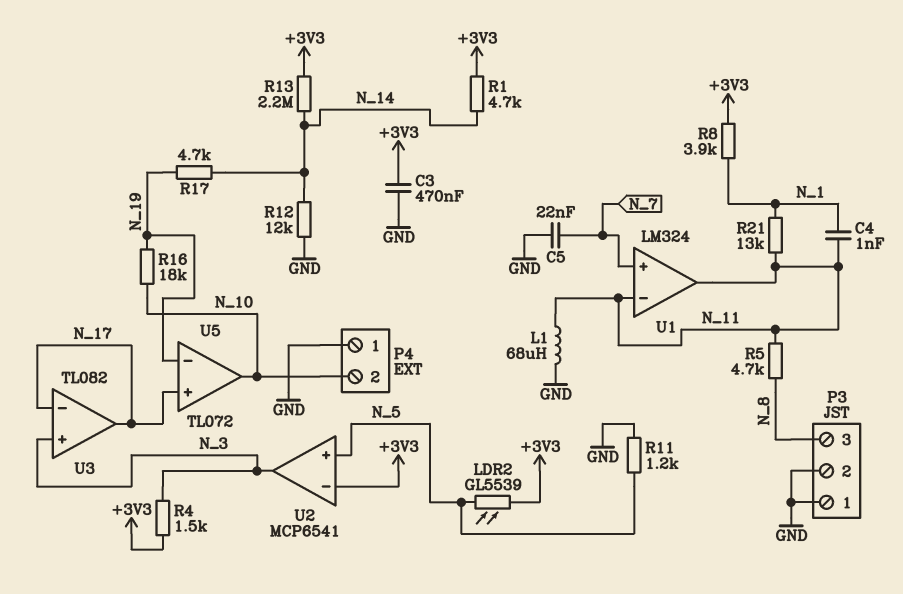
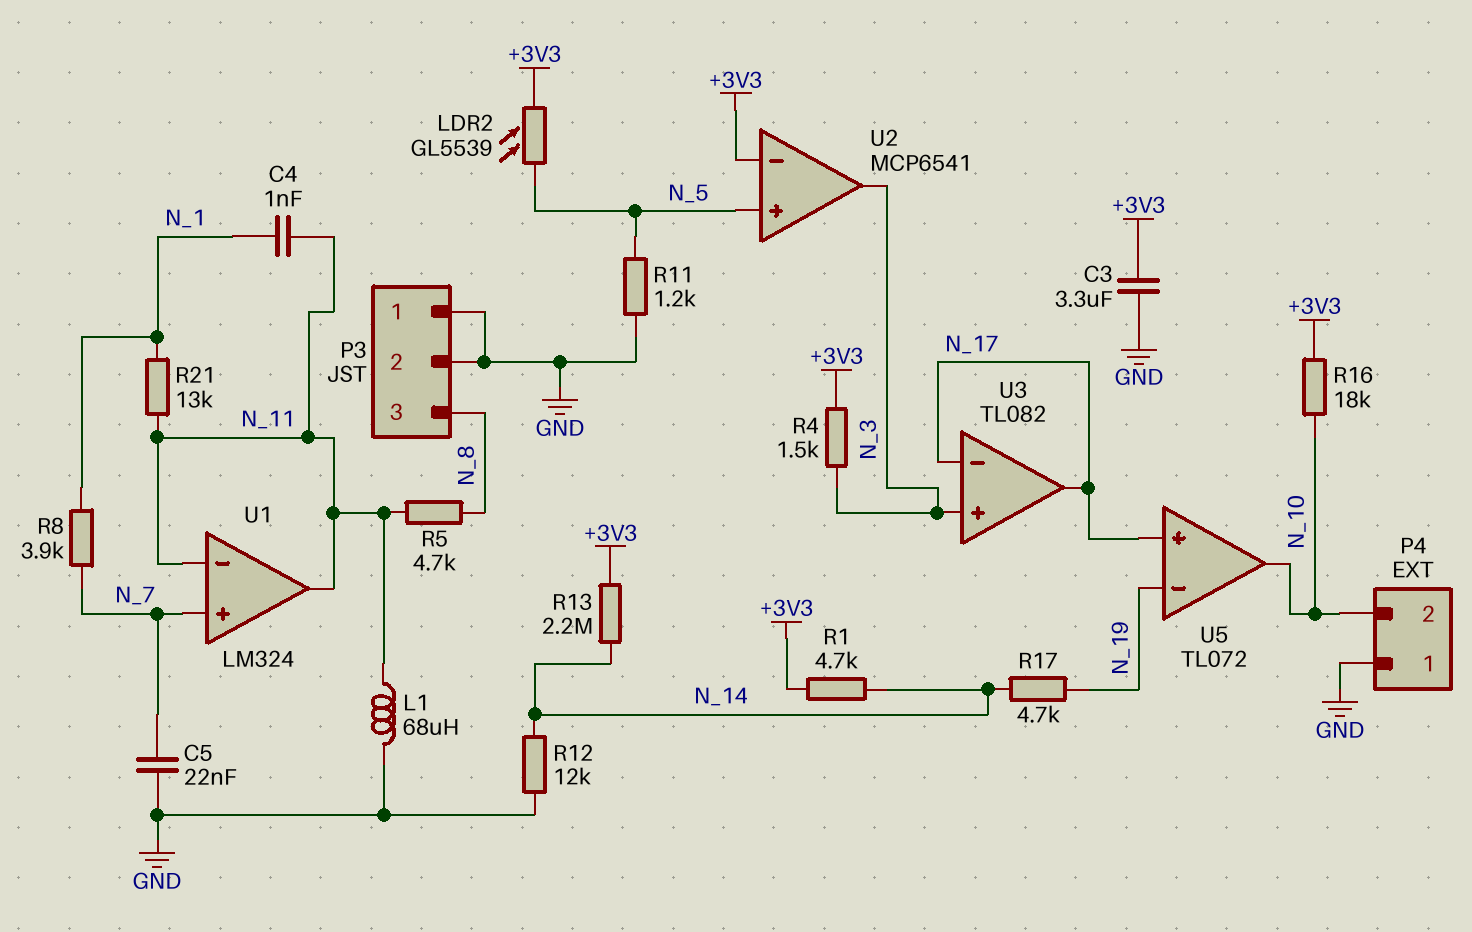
C3: 470nF (+3V3, GND) -> 3.3uF (+3V3, GND)
R8: 3.9k (+3V3, N_1) -> 3.9k (N_1, N_7)
R16: 18k (N_10, N_19) -> 18k (+3V3, N_10)

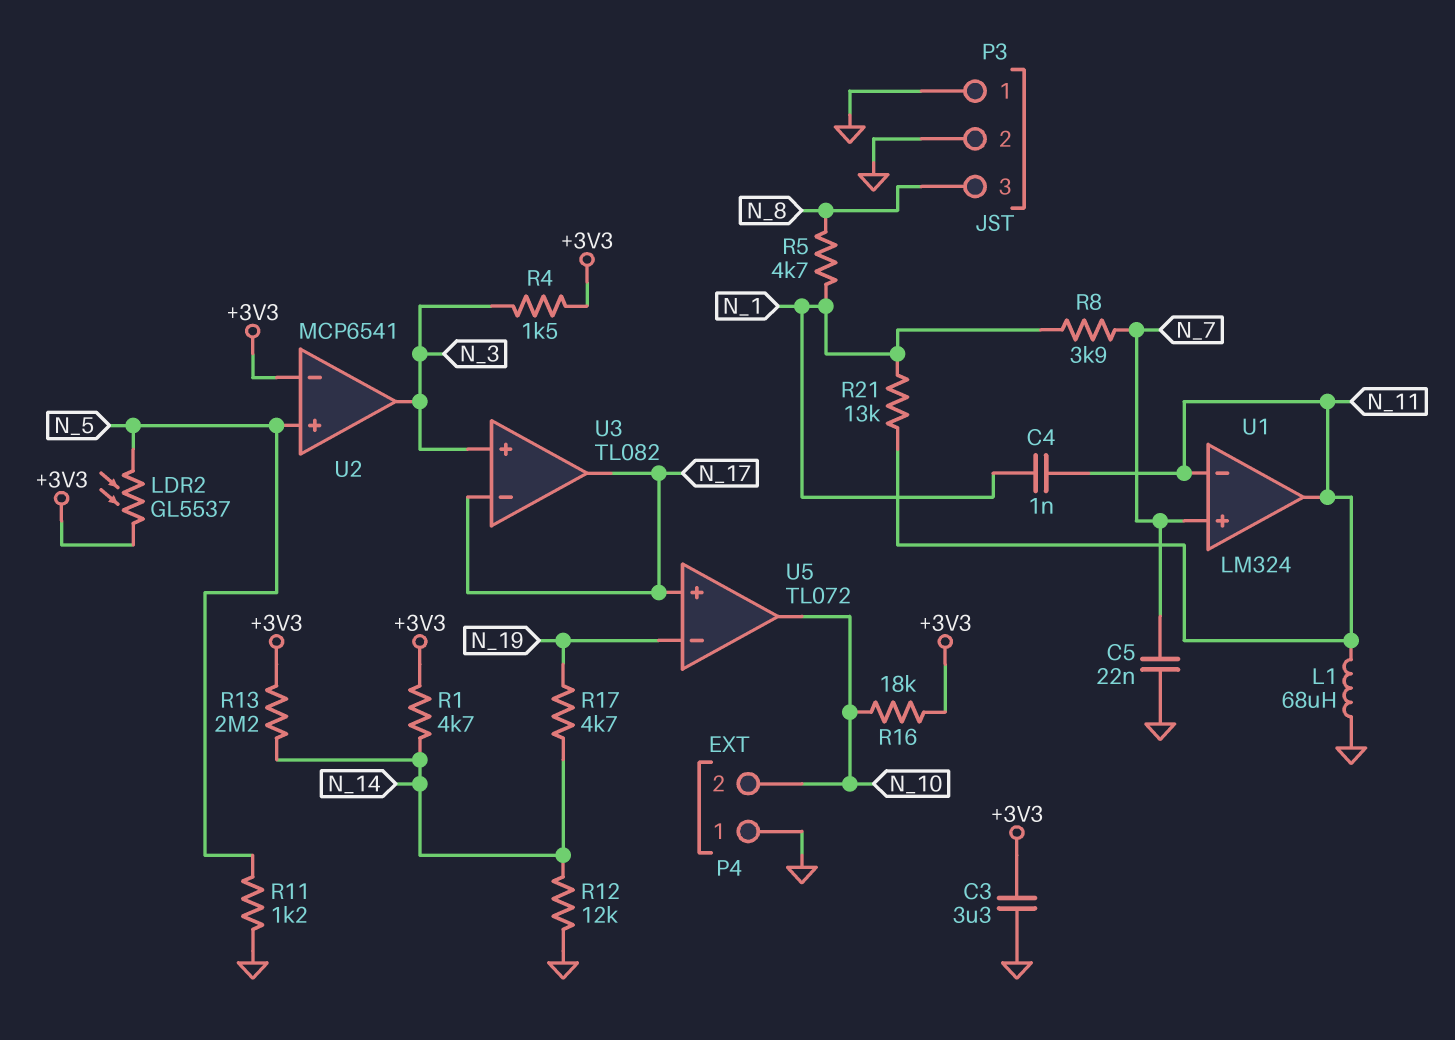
LDR2: GL5539 (+3V3, N_5) -> GL5537 (+3V3, N_5)
R5: 4.7k (N_8, N_11) -> 4.7k (N_1, N_8)

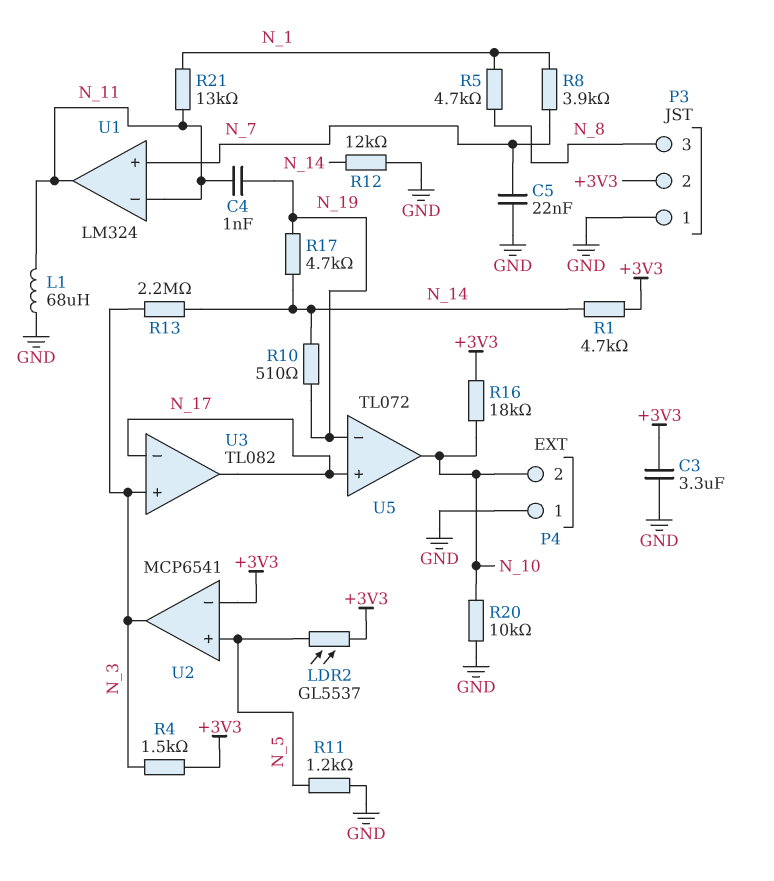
C4: 1nF (N_1, N_11) -> 1nF (N_11, N_19)
P3 pin 2: GND -> +3V3
R10: none -> 510 (N_14, N_19)
R13: 2.2M (+3V3, N_14) -> 2.2M (N_3, N_14)
R20: none -> 10k (GND, N_10)

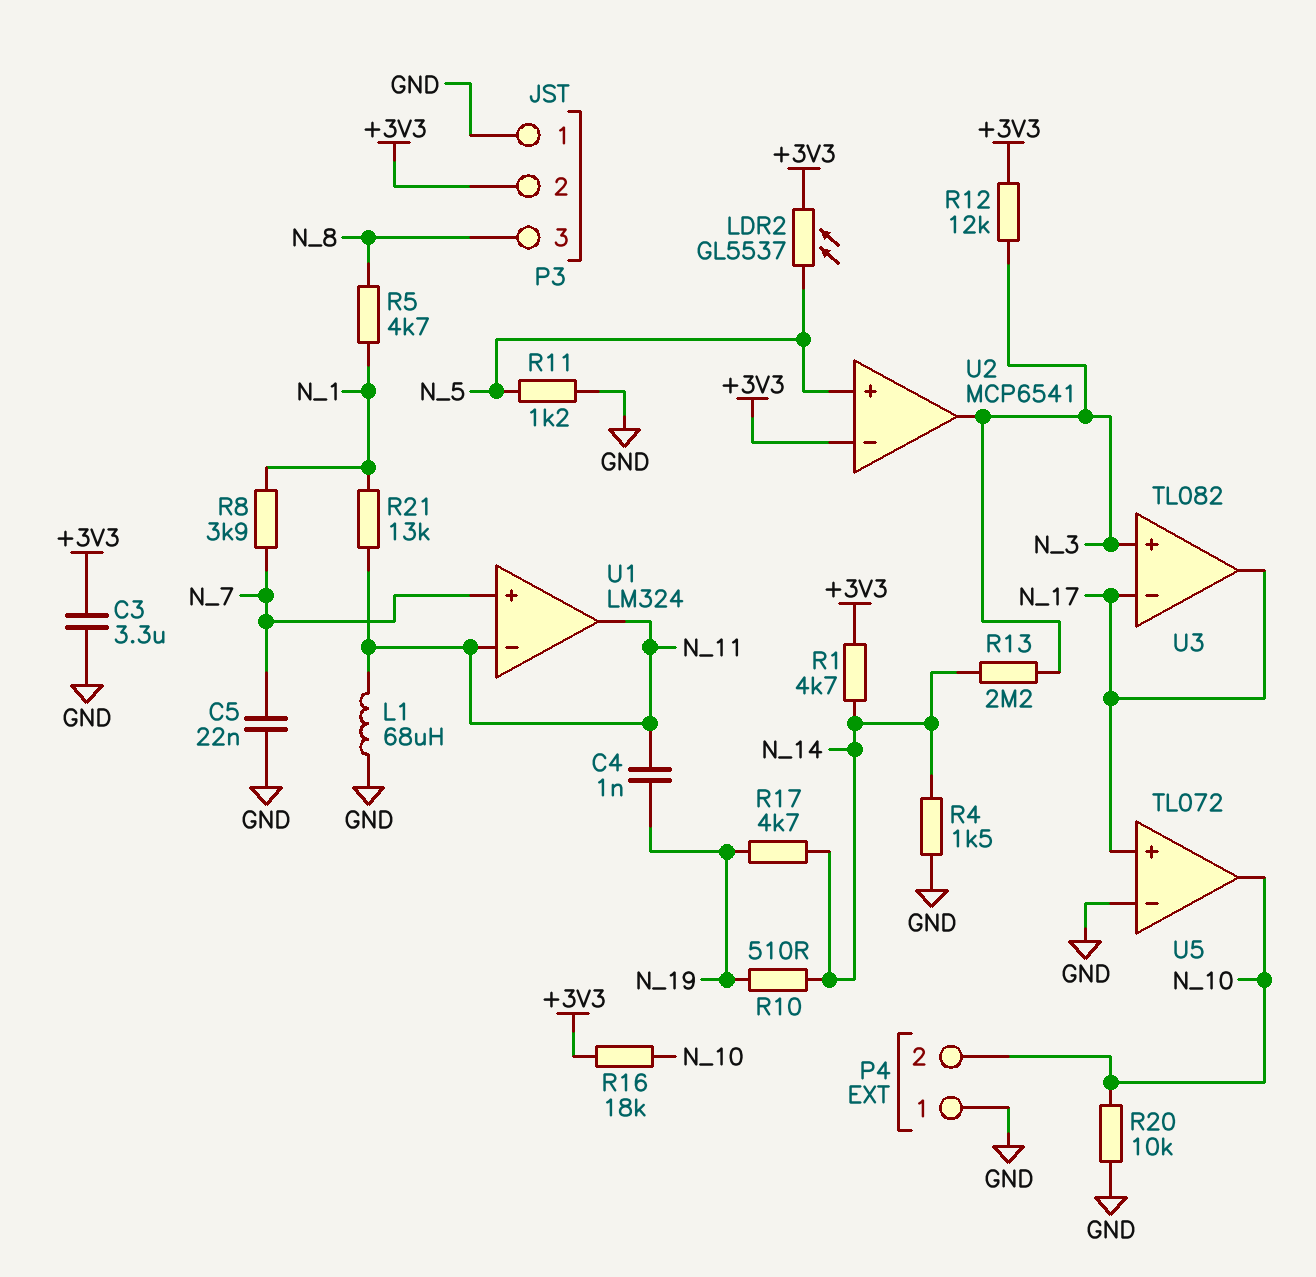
R4: 1.5k (+3V3, N_3) -> 1.5k (GND, N_14)
R12: 12k (GND, N_14) -> 12k (+3V3, N_3)
U5 pin in-: N_19 -> GND

